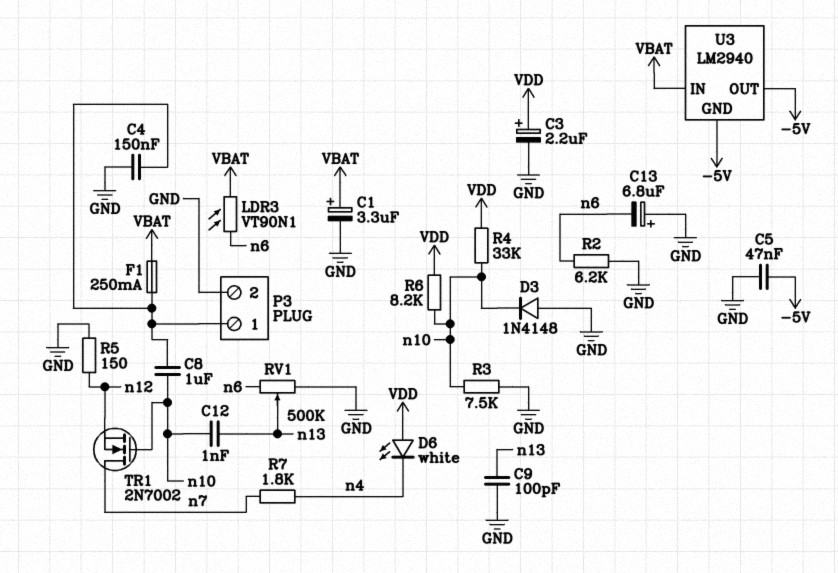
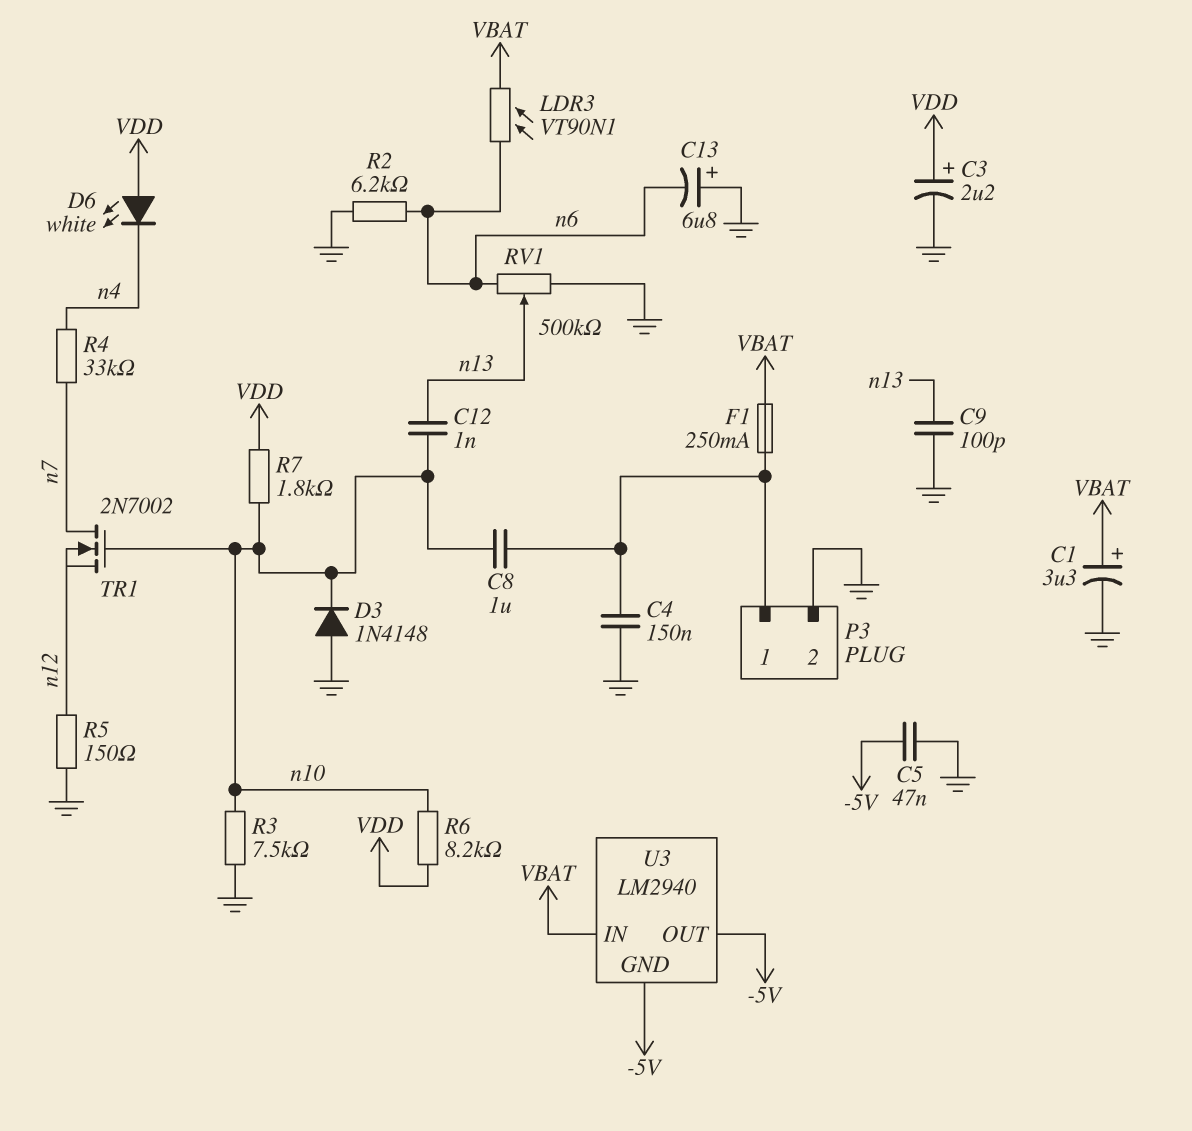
R4: 33k (VDD, n10) -> 33k (n4, n7)
R7: 1.8k (n4, n7) -> 1.8k (VDD, n10)

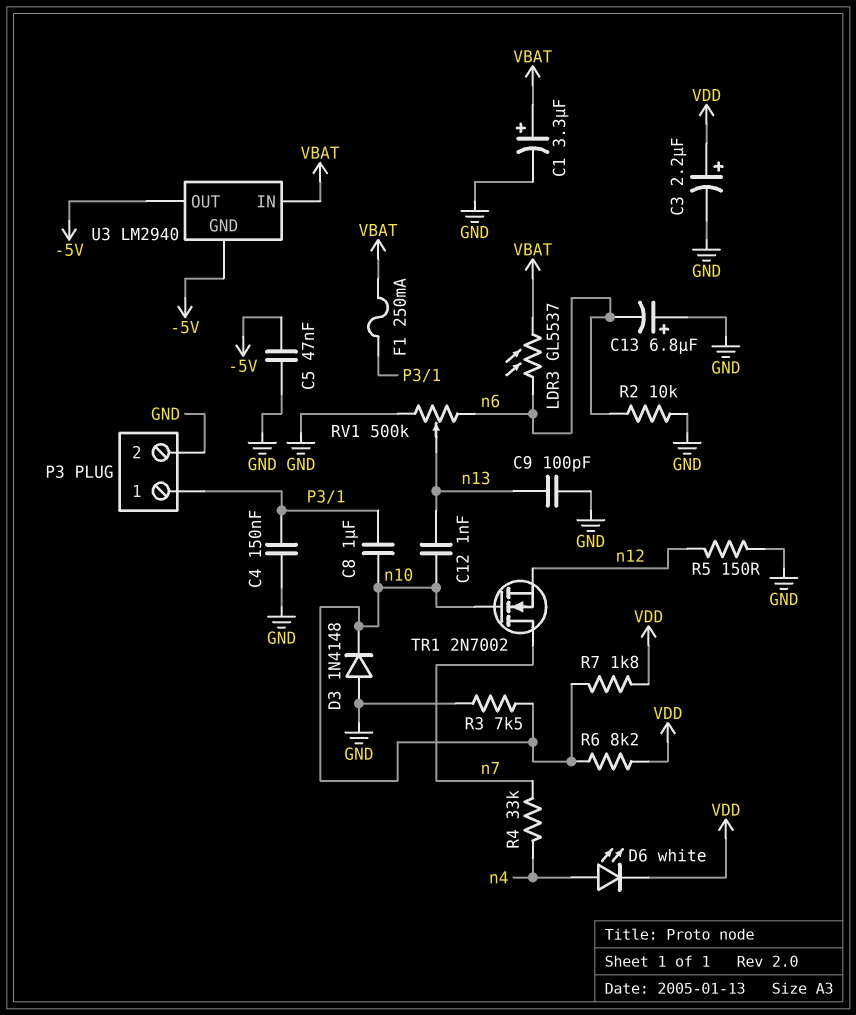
D6: LED white (A VDD, K n4) -> LED white (A n4, K VDD)
LDR3: VT90N1 (VBAT, n6) -> GL5537 (VBAT, n6)
R2: 6.2k (GND, n6) -> 10k (GND, n6)

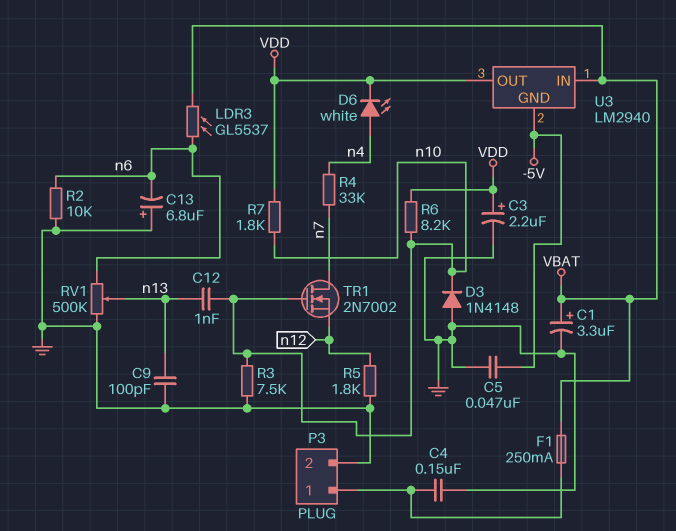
C8: 1uF (P3/1, n10) -> none
R5: 150 (GND, n12) -> 1.8k (GND, n12)
U3 pin OUT: -5V -> VDD

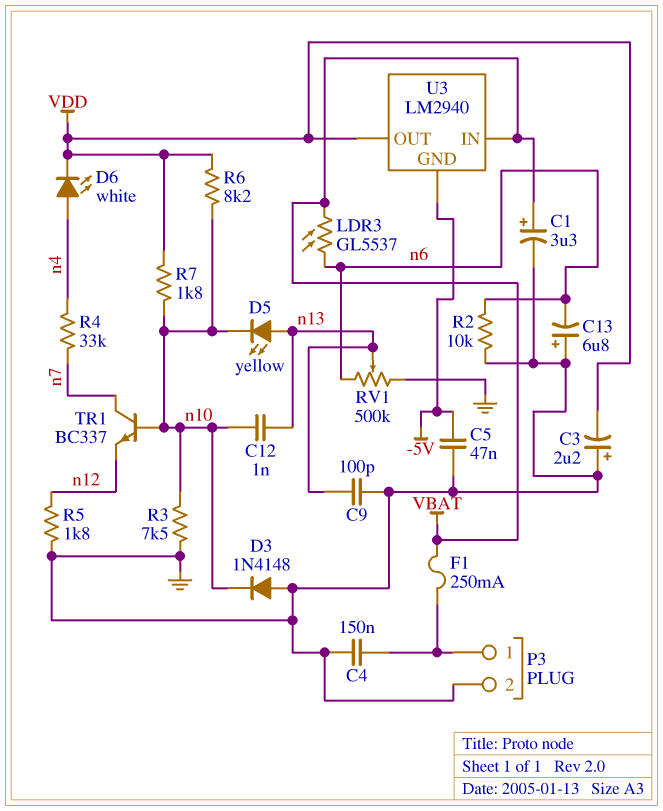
C3: 2.2uF (plus VDD, minus GND) -> 2.2uF (plus GND, minus VDD)
D5: none -> LED yellow (A n13, K n10)
TR1: NMOS 2N7002 (G n10, D n7, S n12) -> NPN BC337 (B n10, C n7, E n12)

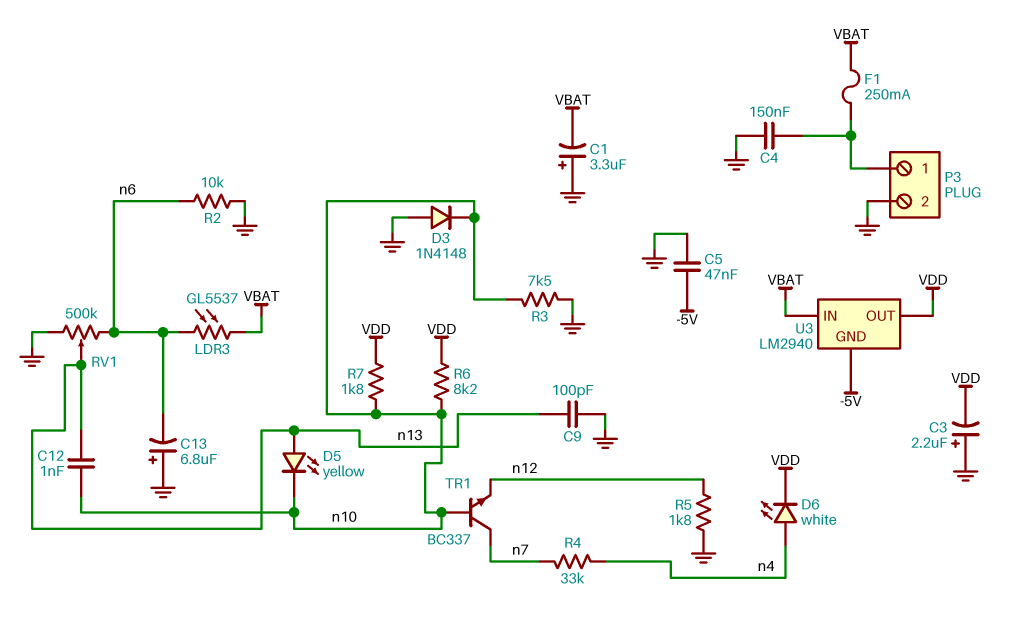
C1: 3.3uF (plus VBAT, minus GND) -> 3.3uF (plus GND, minus VBAT)

